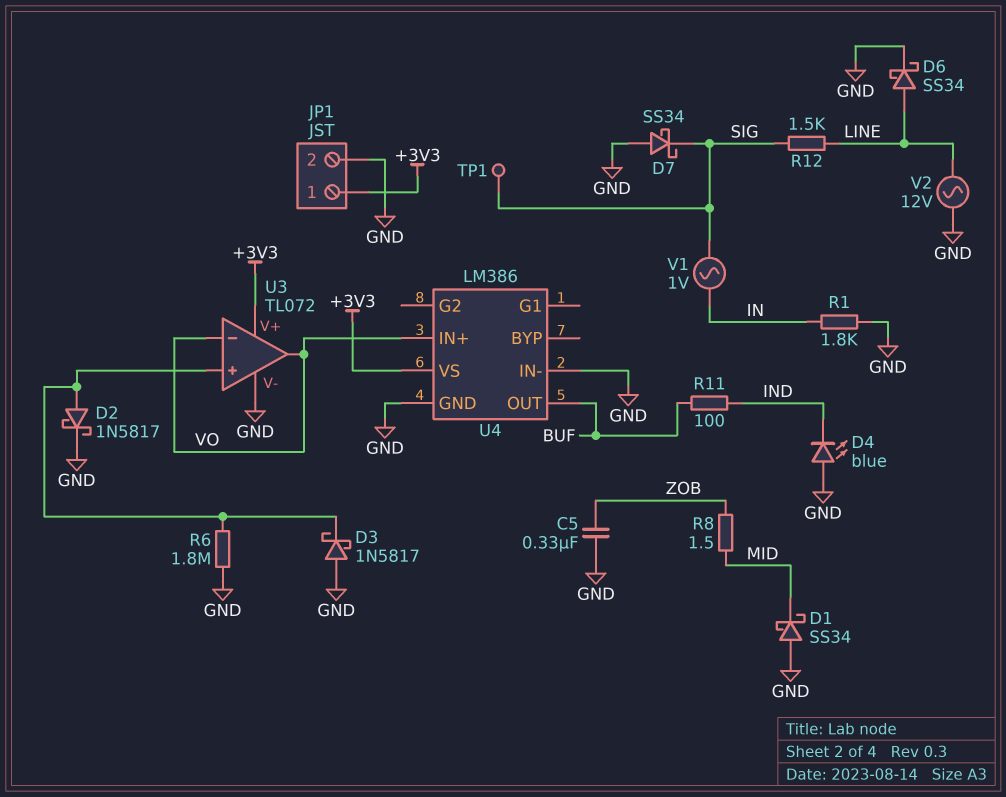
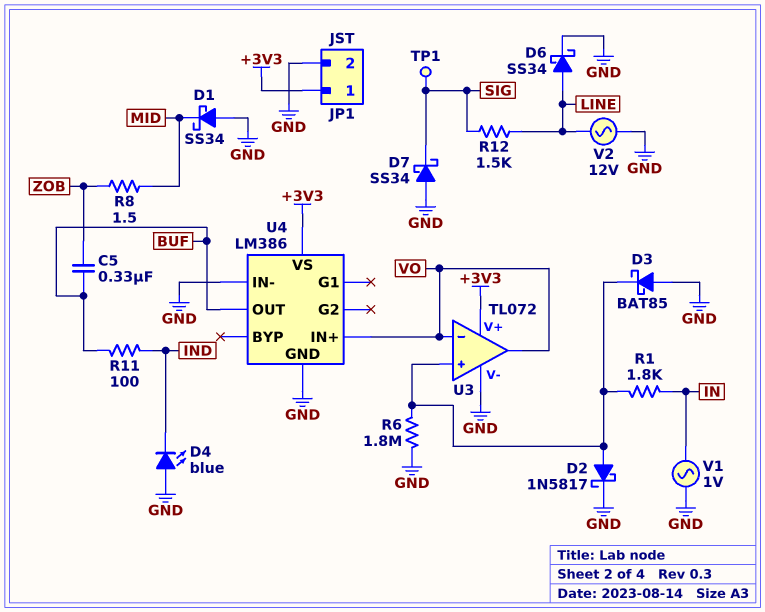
C5: 330nF (GND, ZOB) -> 330nF (BUF, ZOB)
D3: schottky 1N5817 (A GND, K U3/in+) -> schottky BAT85 (A GND, K U3/in+)
R1: 1.8k (GND, IN) -> 1.8k (IN, U3/in+)
V1: AC 1V (IN, SIG) -> AC 1V (GND, IN)

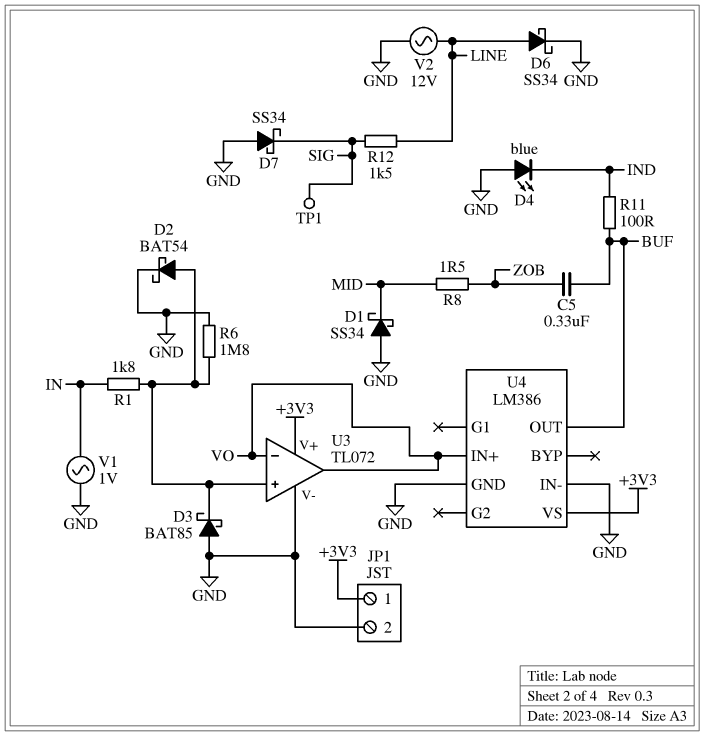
D2: schottky 1N5817 (A U3/in+, K GND) -> schottky BAT54 (A U3/in+, K GND)

